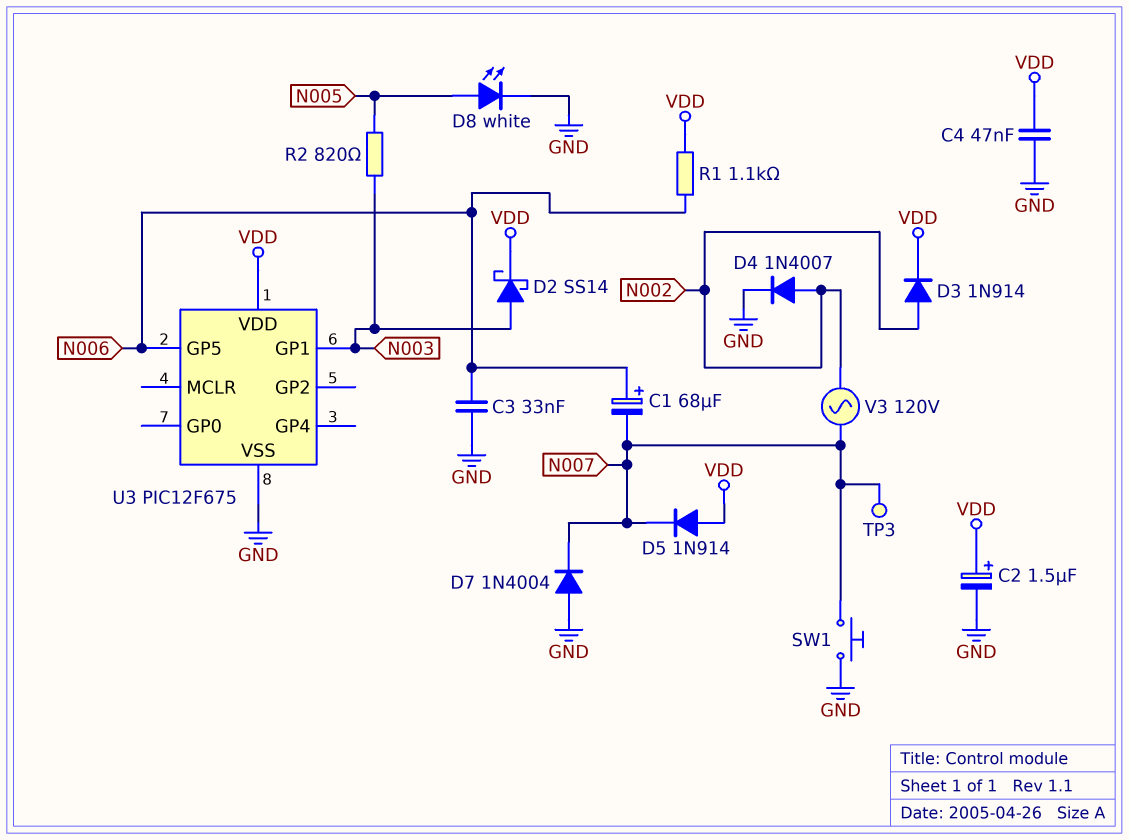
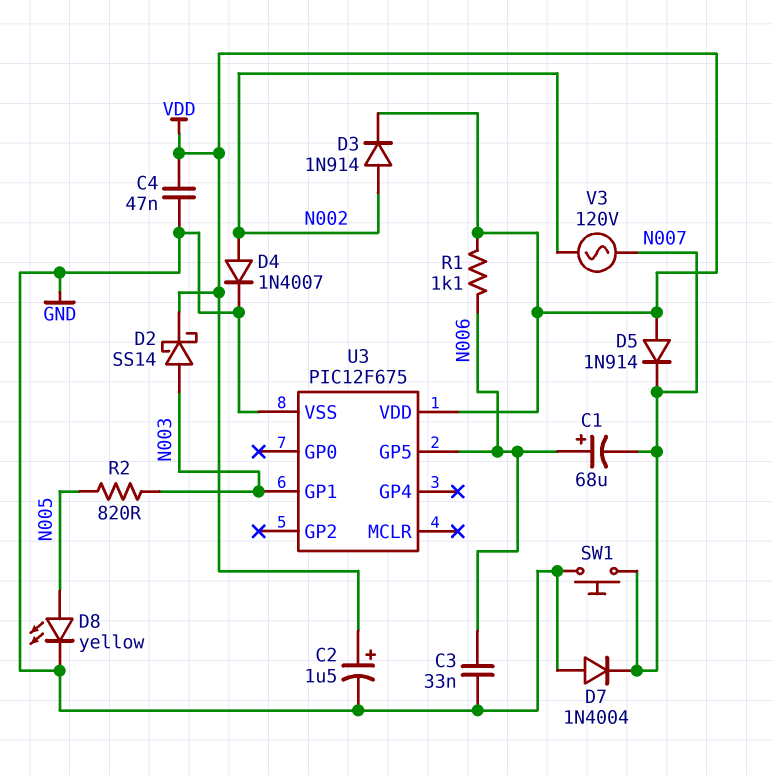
D8: LED white (A N005, K GND) -> LED yellow (A N005, K GND)
TP3: test point (N007) -> none

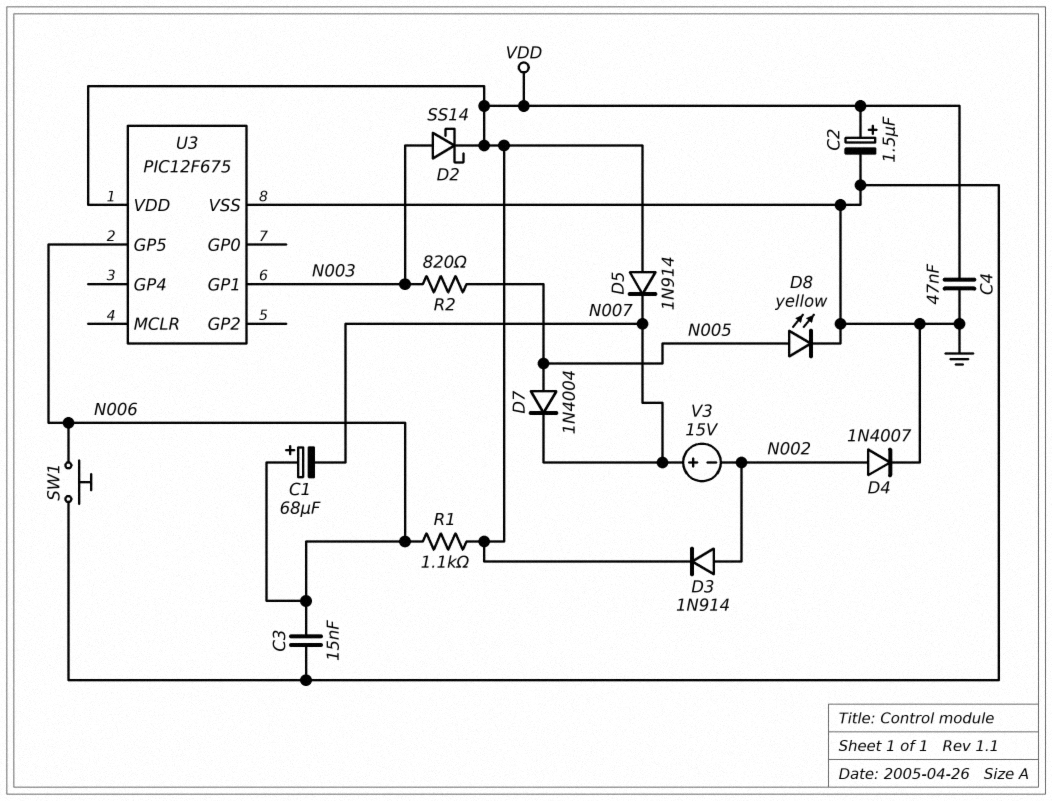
C3: 33nF (GND, N006) -> 15nF (GND, N006)
D7: diode 1N4004 (A GND, K N007) -> diode 1N4004 (A N005, K N007)
SW1: button (GND, N007) -> button (GND, N006)
V3: AC 120V (N002, N007) -> 15V (plus N007, minus N002)

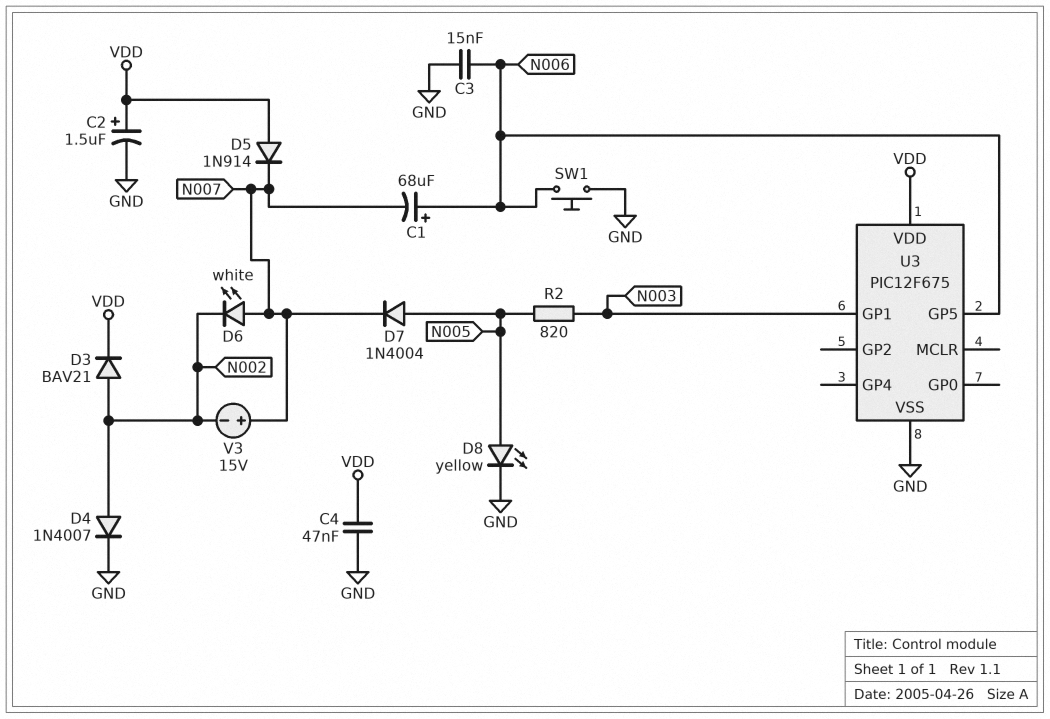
D2: schottky SS14 (A N003, K VDD) -> none
D3: diode 1N914 (A N002, K VDD) -> diode BAV21 (A N002, K VDD)
D6: none -> LED white (A N007, K N002)
R1: 1.1k (N006, VDD) -> none

